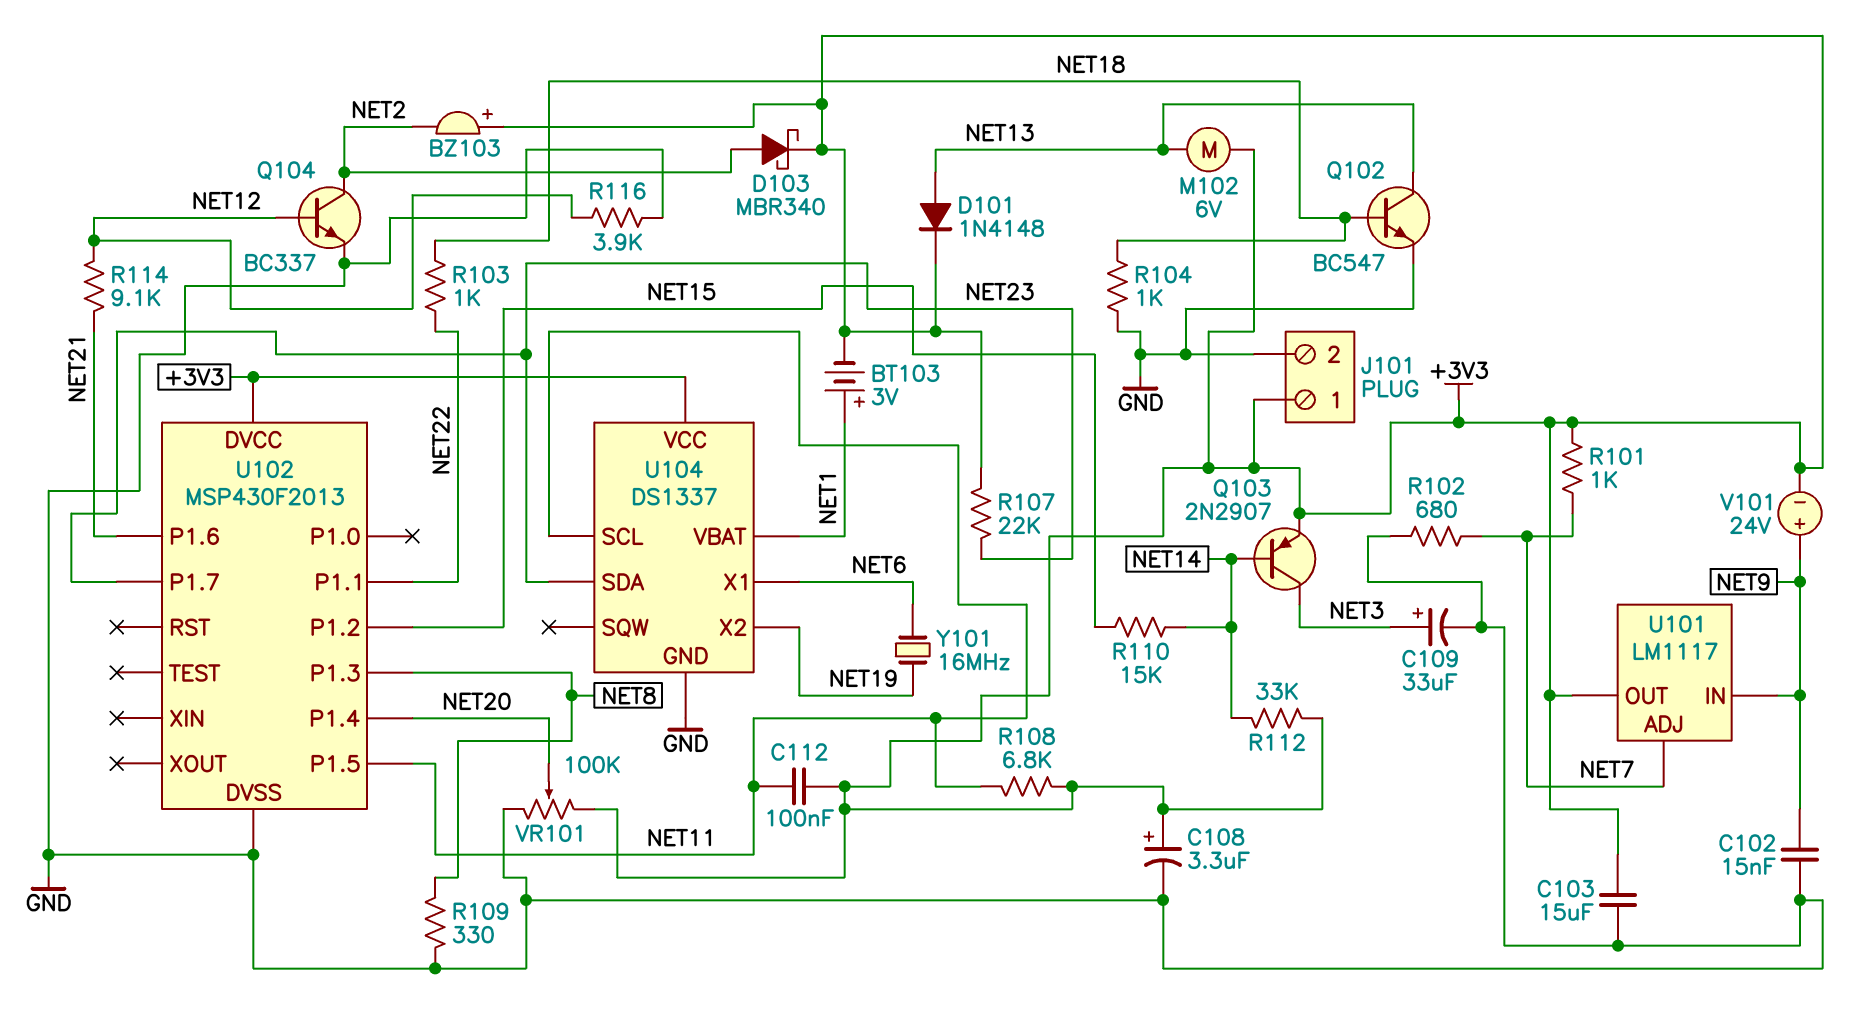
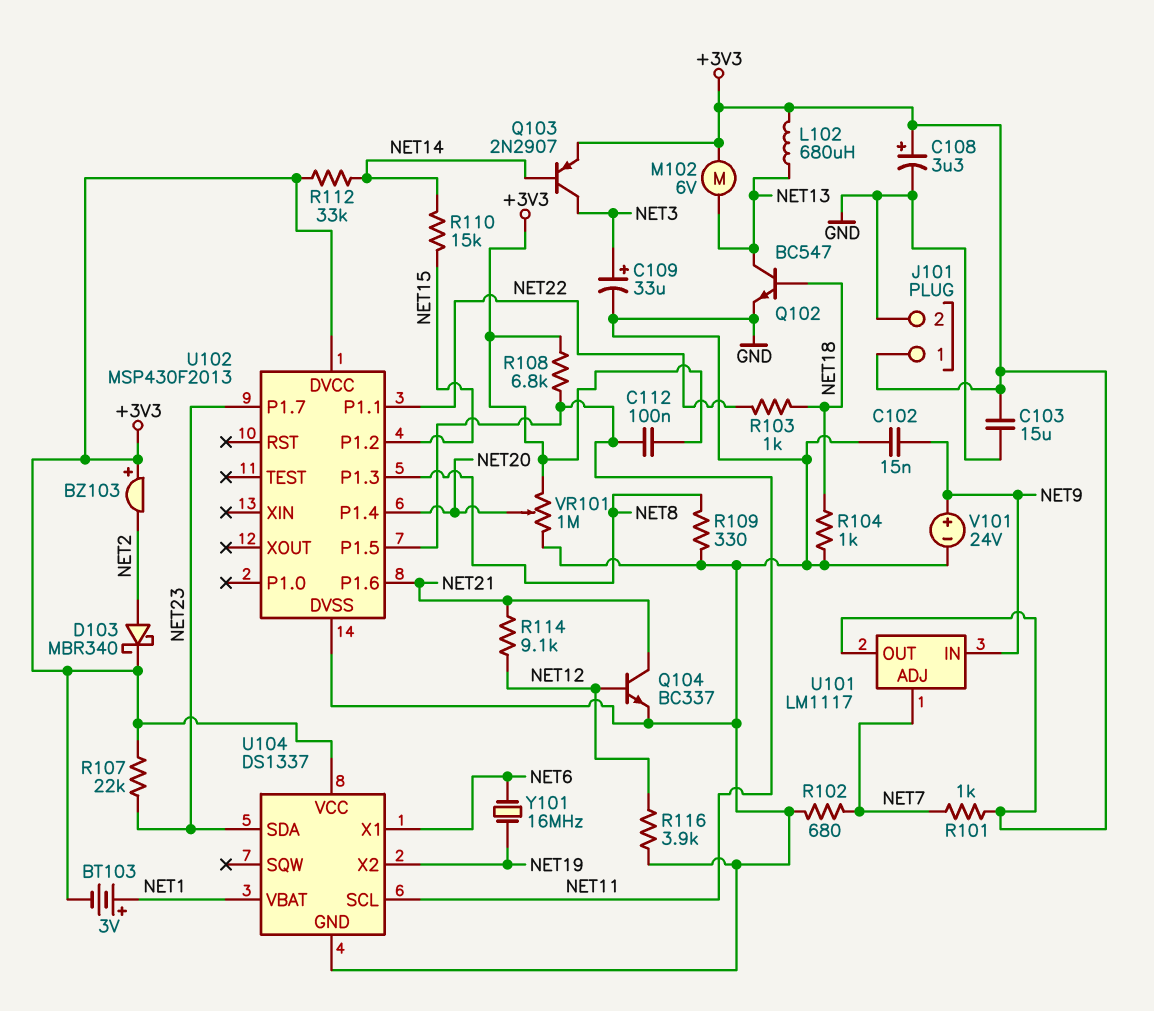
D101: diode 1N4148 (A NET13, K +3V3) -> none
L102: none -> 680uH (+3V3, NET13)
Q104: NPN BC337 (B NET12, C NET2, E GND) -> NPN BC337 (B NET12, C NET21, E GND)
V101: 24V (plus NET9, minus +3V3) -> 24V (plus NET9, minus GND)
VR101: 100k (+3V3, GND, wiper NET20) -> 1M (+3V3, GND, wiper NET20)

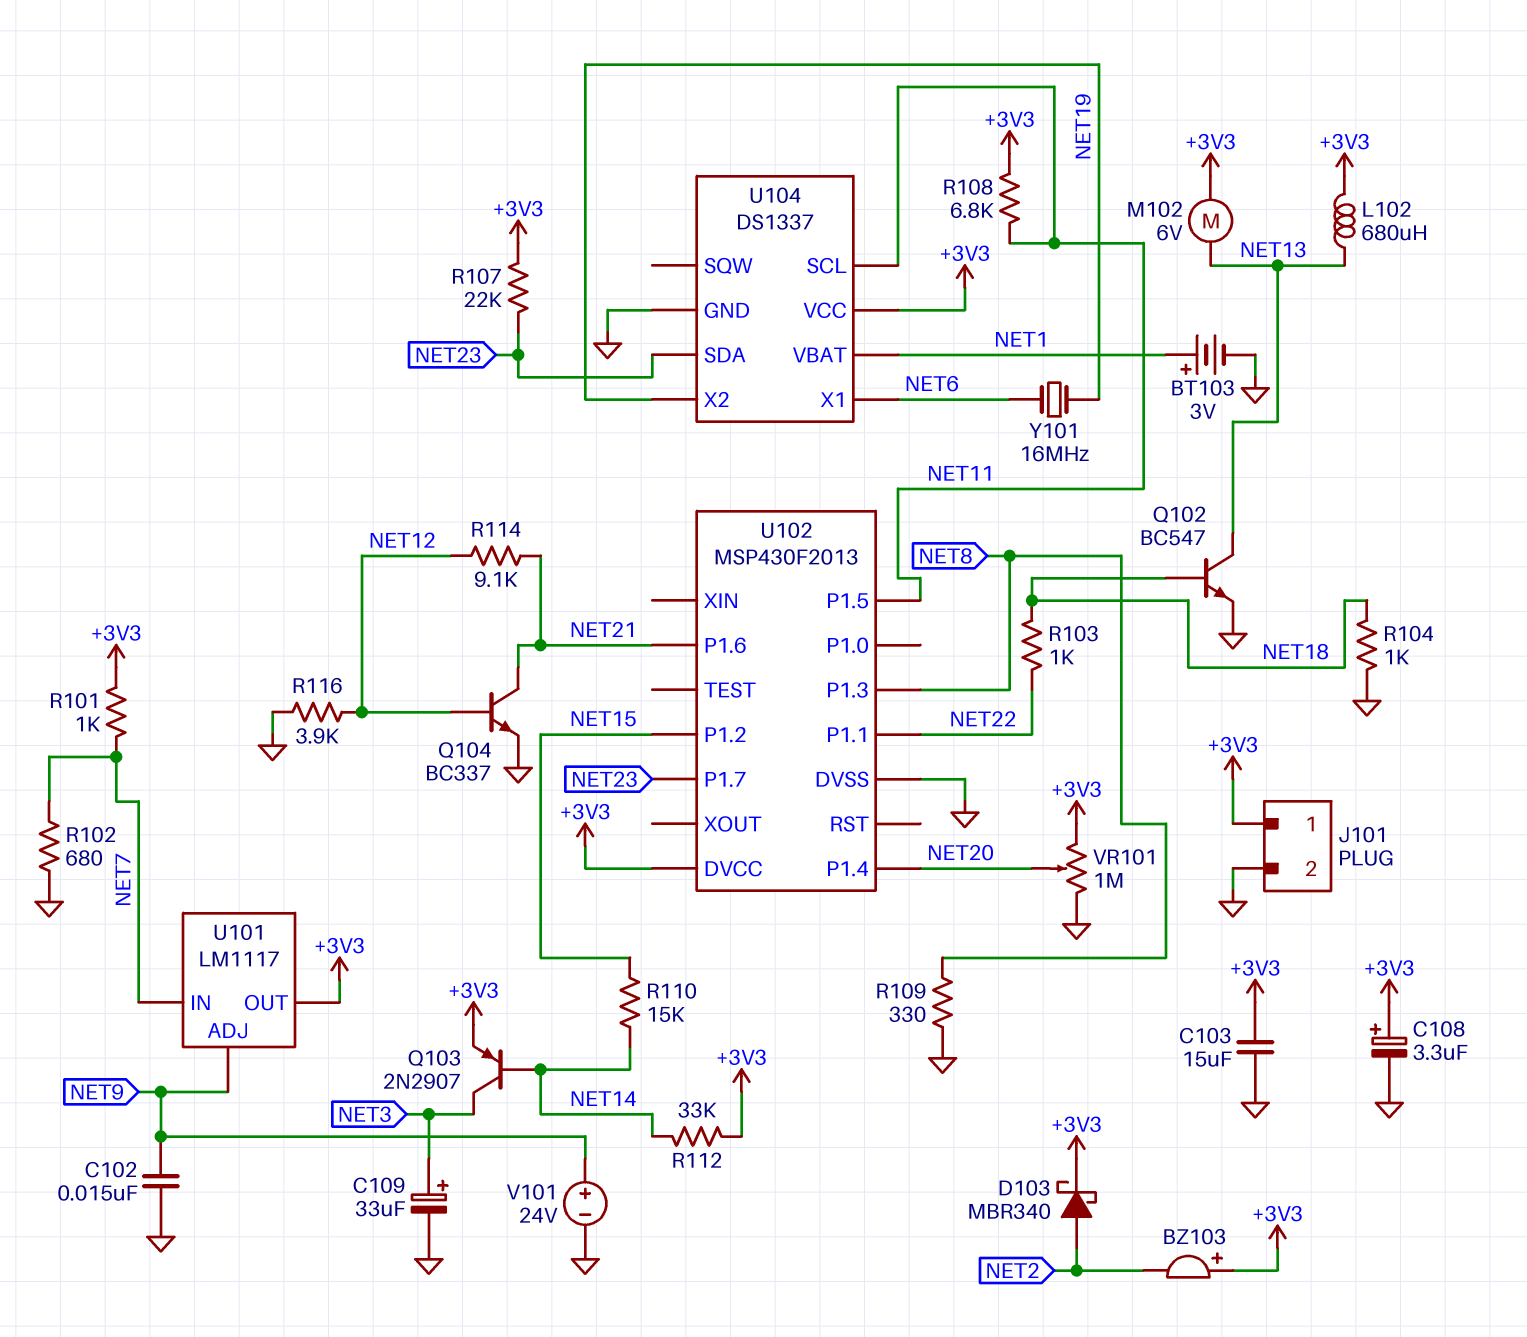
BT103: 3V (plus NET1, minus +3V3) -> 3V (plus NET1, minus GND)
C112: 100nF (+3V3, NET11) -> none
U101 pin ADJ: NET7 -> NET9
U101 pin IN: NET9 -> NET7

